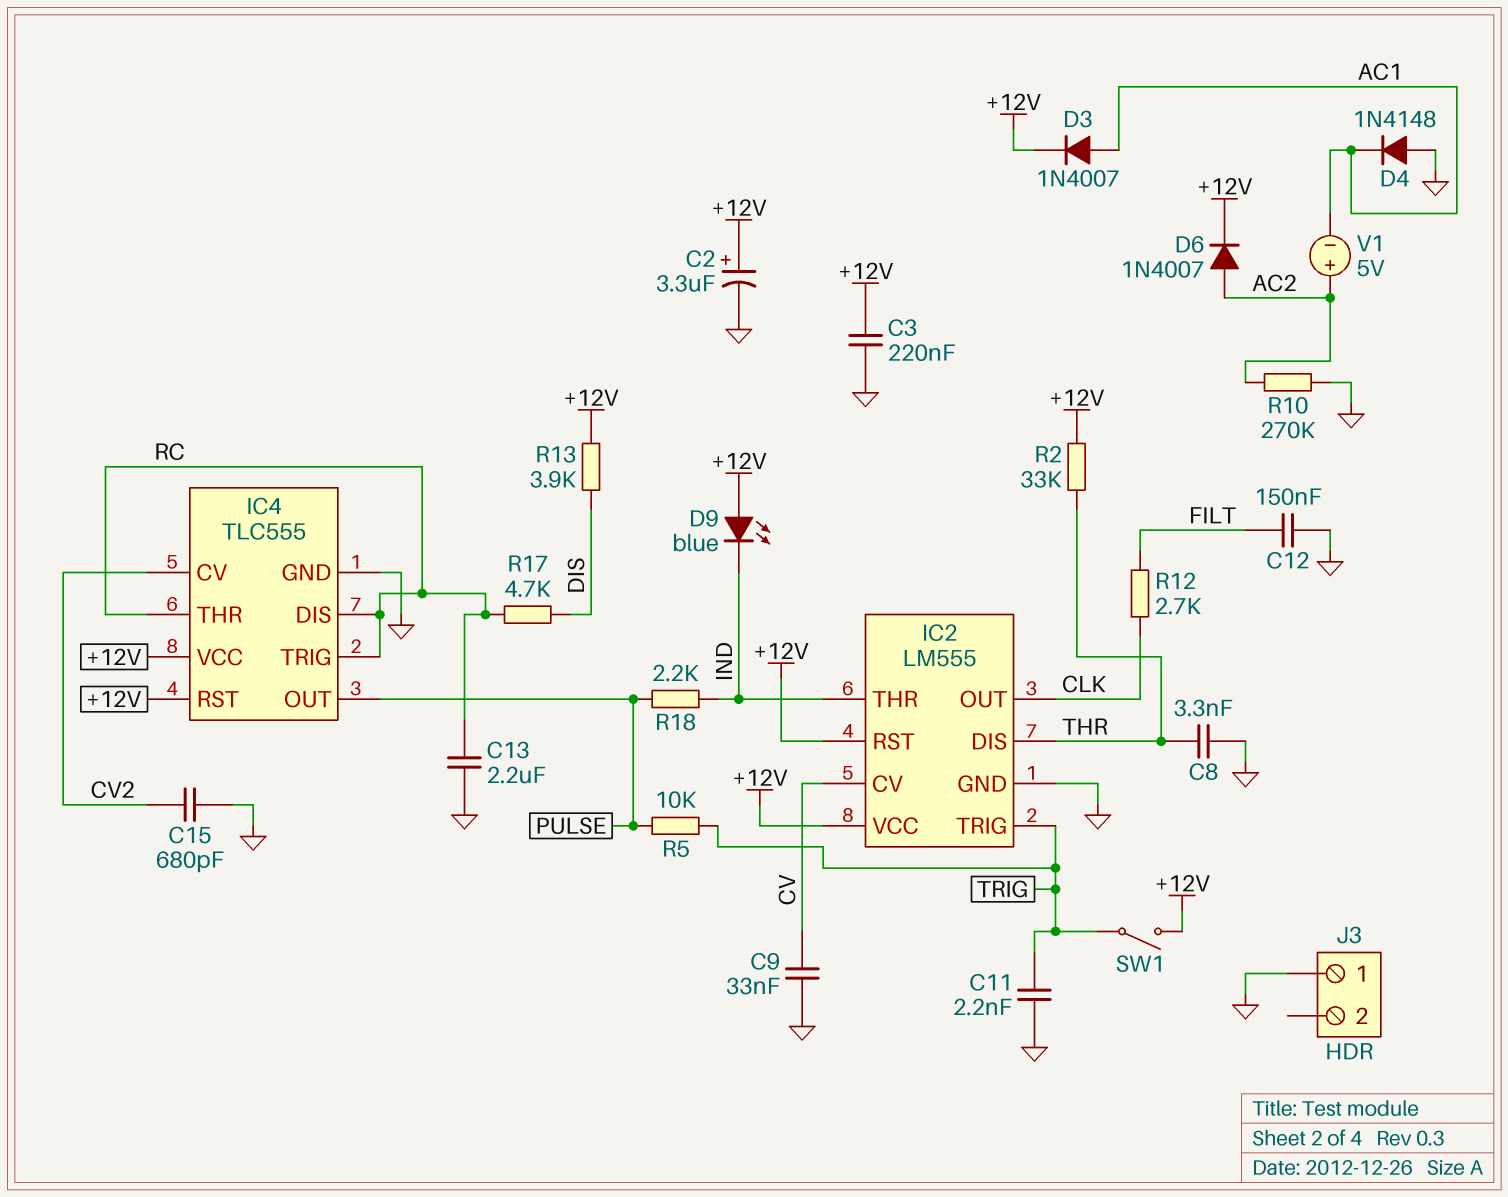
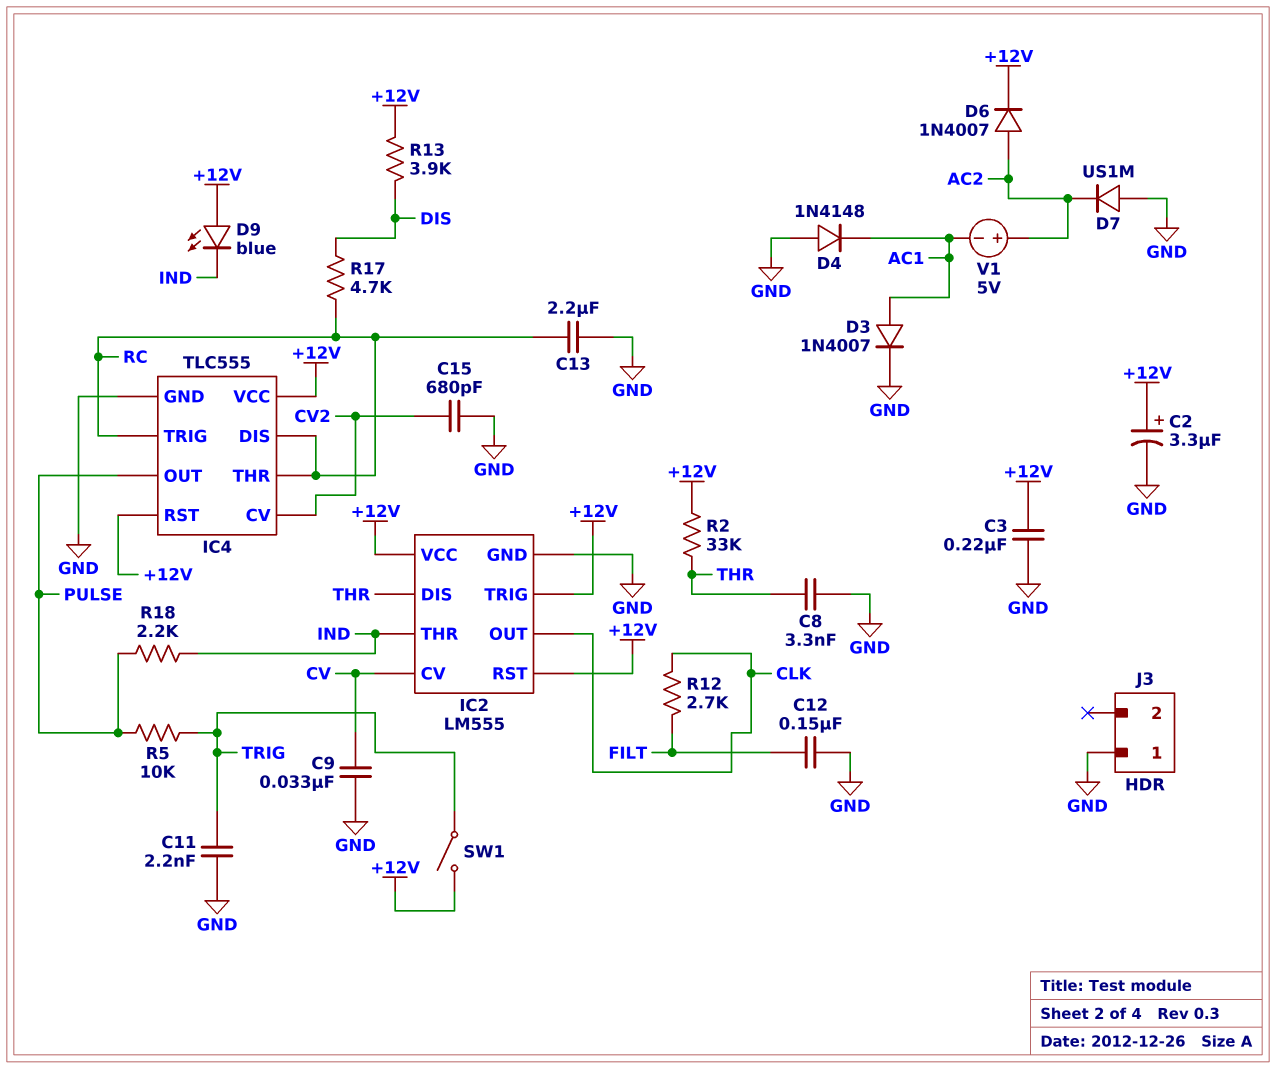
D3: diode 1N4007 (A AC1, K +12V) -> diode 1N4007 (A AC1, K GND)
D7: none -> diode US1M (A GND, K AC2)
IC2 pin TRIG: TRIG -> +12V
R10: 270k (AC2, GND) -> none

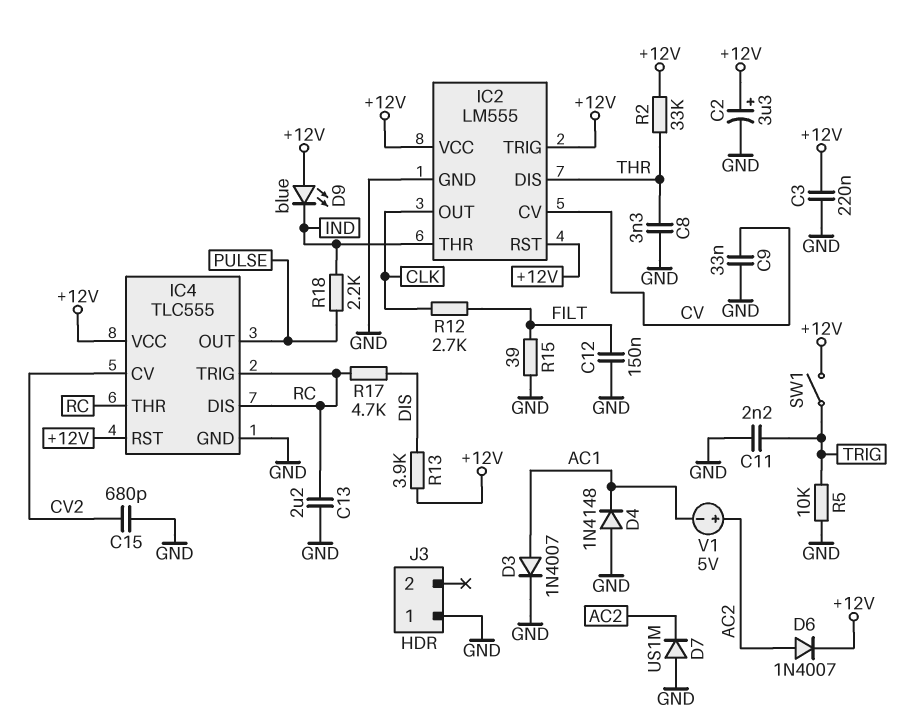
R5: 10k (PULSE, TRIG) -> 10k (GND, TRIG)
R15: none -> 39 (FILT, GND)

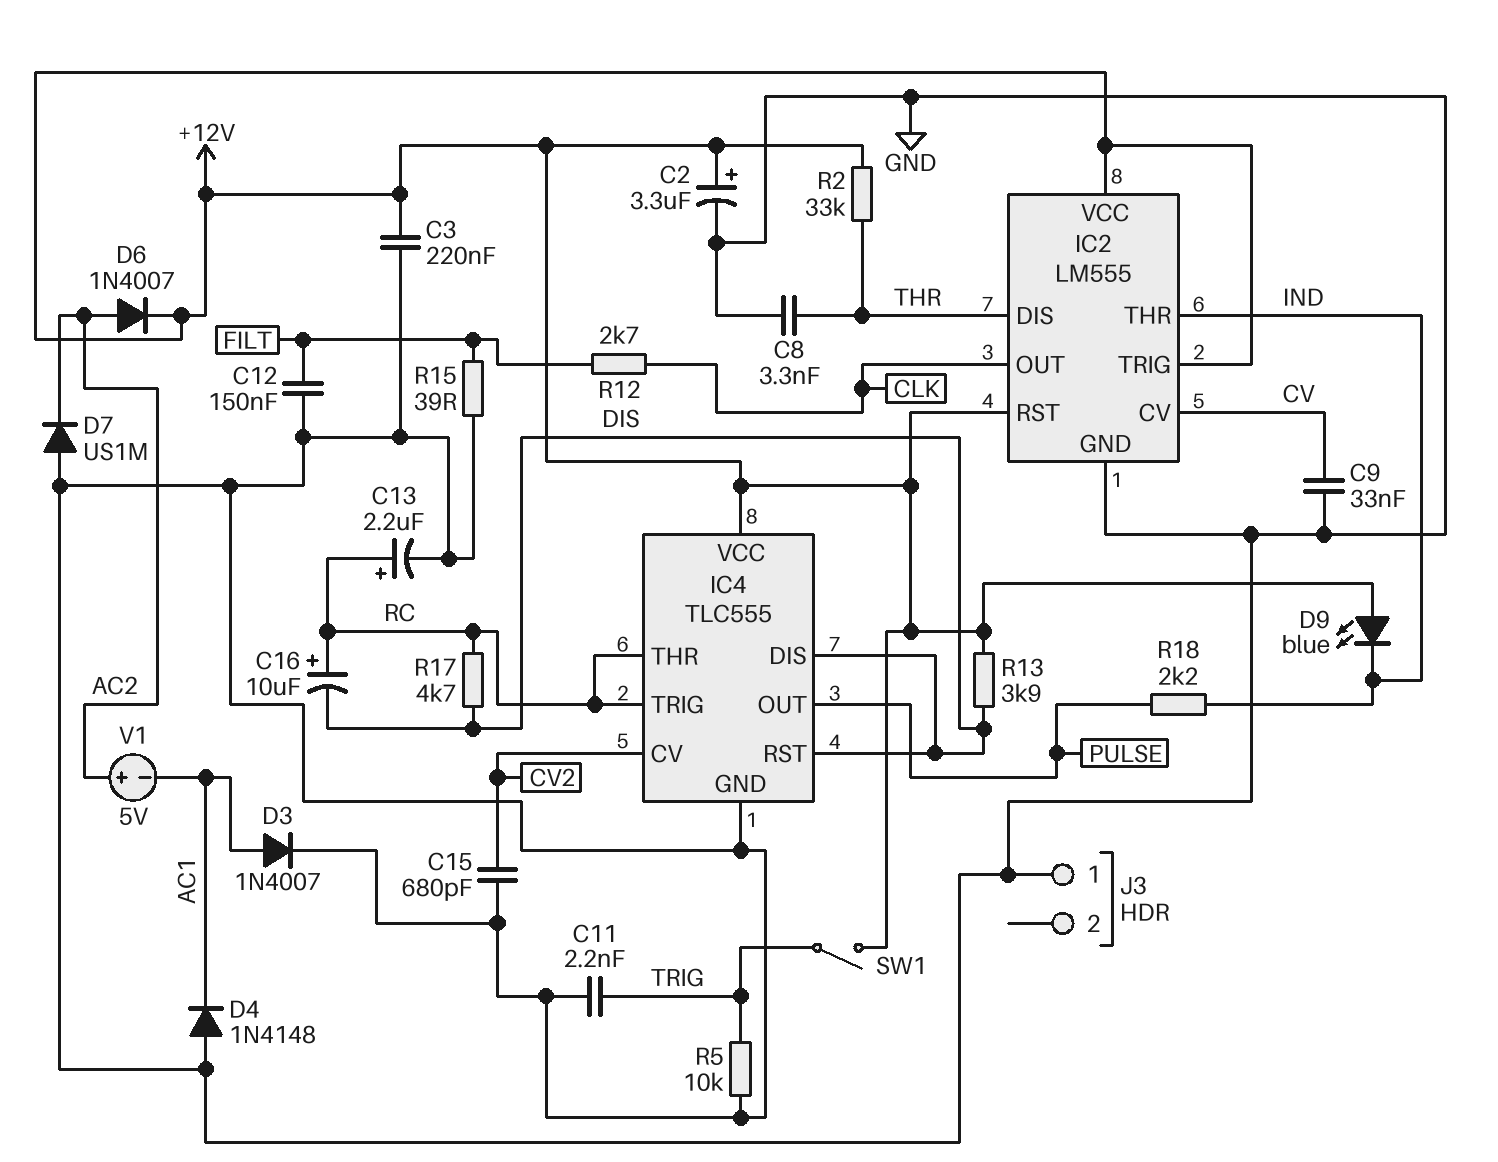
C13: 2.2uF (GND, RC) -> 2.2uF (plus RC, minus GND)
C16: none -> 10uF (plus RC, minus DIS)
IC4 pin DIS: RC -> DIS
IC4 pin RST: +12V -> DIS

